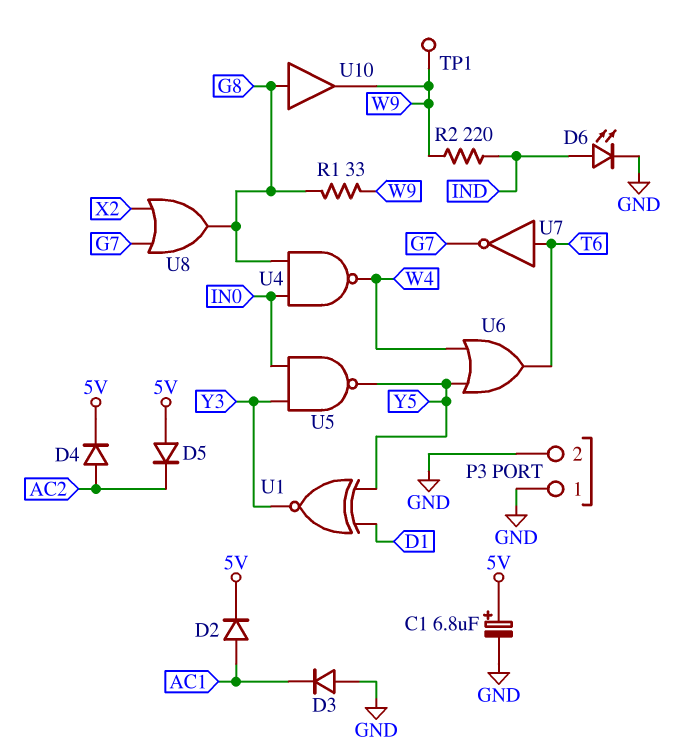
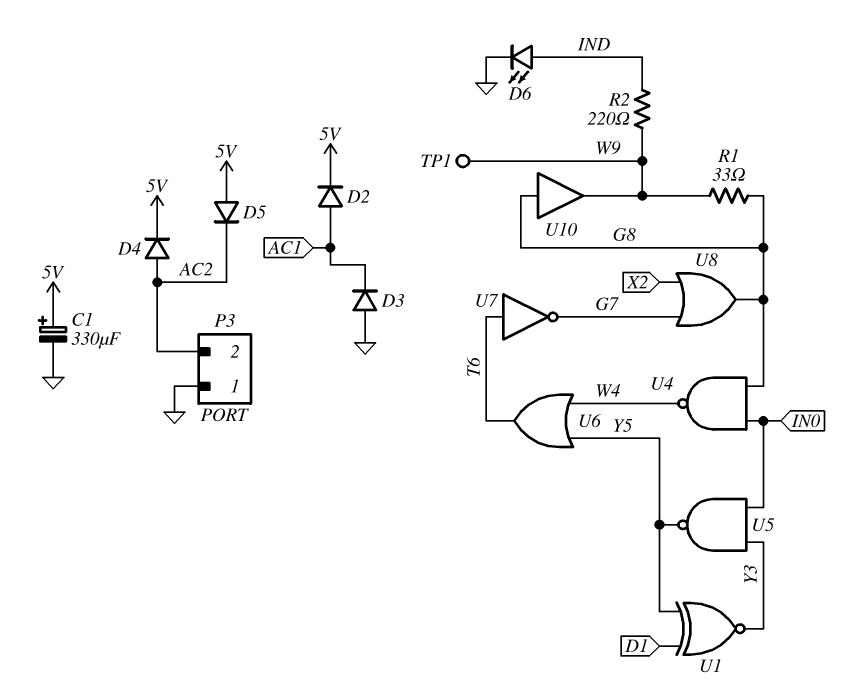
C1: 6.8uF (plus 5V, minus GND) -> 330uF (plus 5V, minus GND)
P3 pin 2: GND -> AC2

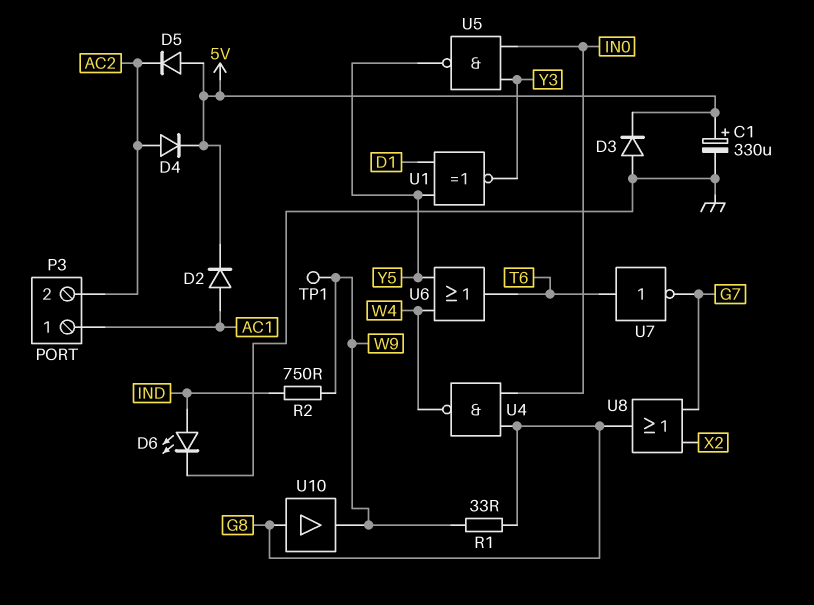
D3: diode (A GND, K AC1) -> diode (A GND, K 5V)
P3 pin 1: GND -> AC1
R2: 220 (IND, W9) -> 750 (IND, W9)

